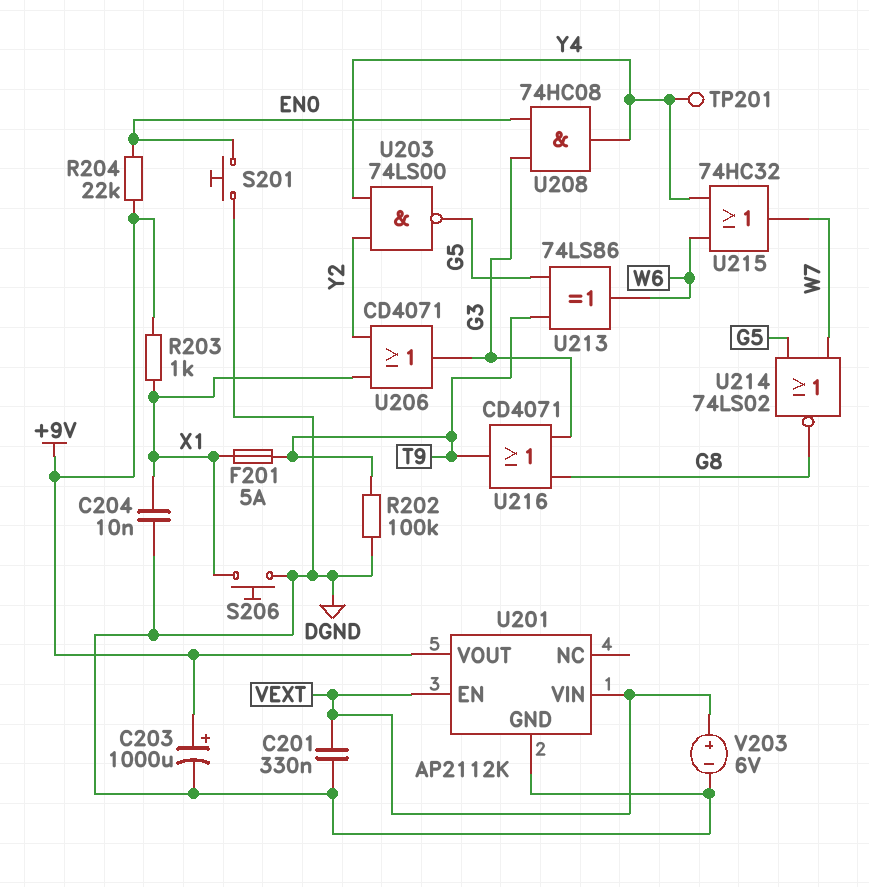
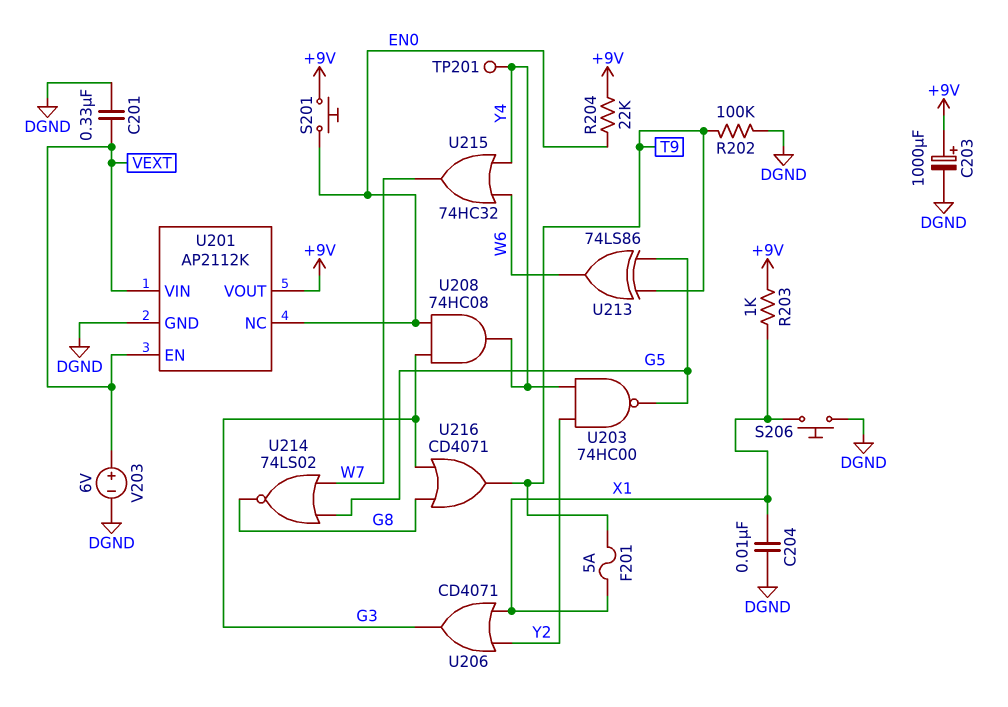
S201: button (DGND, EN0) -> button (+9V, EN0)
U201 pin NC: none -> EN0
U203: NAND 74LS00 (in Y2, in Y4, out G5) -> NAND 74HC00 (in Y2, in Y4, out G5)

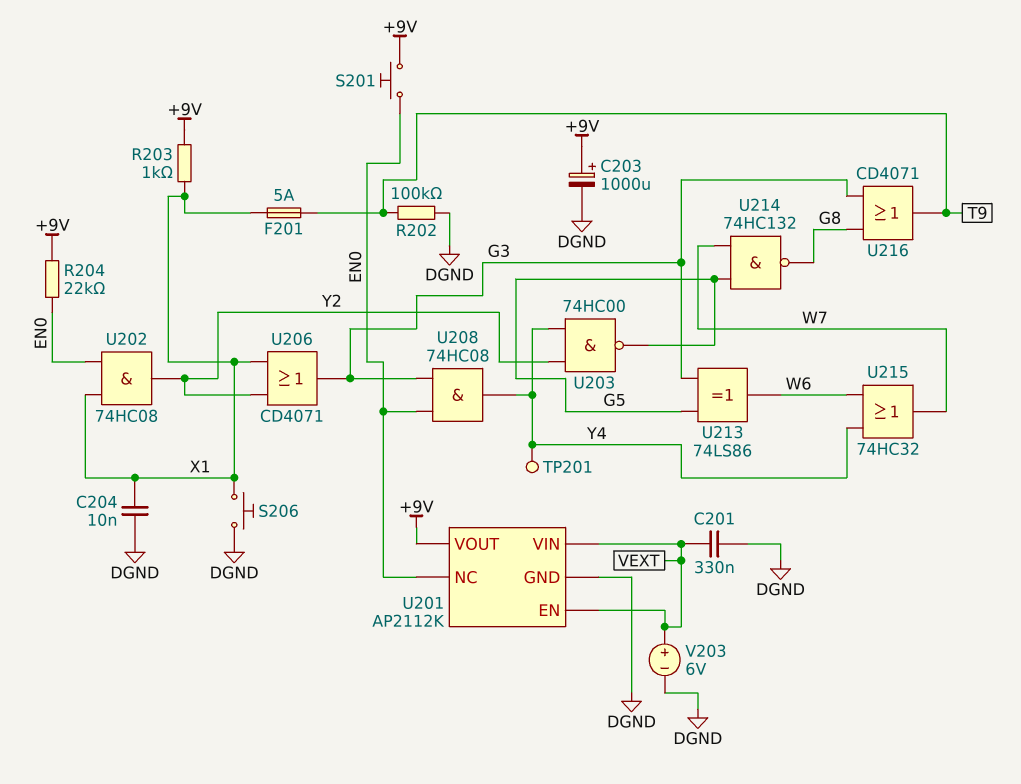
U202: none -> AND 74HC08 (in EN0, in X1, out Y2)
U213: XOR 74LS86 (in G5, in T9, out W6) -> XOR 74LS86 (in G3, in G5, out W6)
U214: NOR 74LS02 (in G5, in W7, out G8) -> NAND 74HC132 (in G5, in W7, out G8)

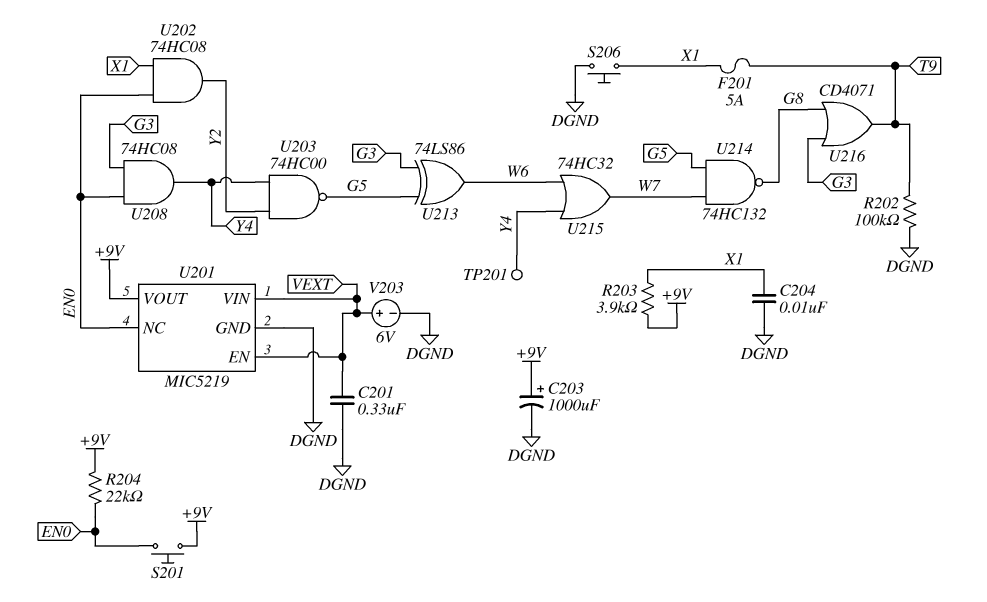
R203: 1k (+9V, X1) -> 3.9k (+9V, X1)
U201: AP2112K -> MIC5219
U206: OR CD4071 (in X1, in Y2, out G3) -> none

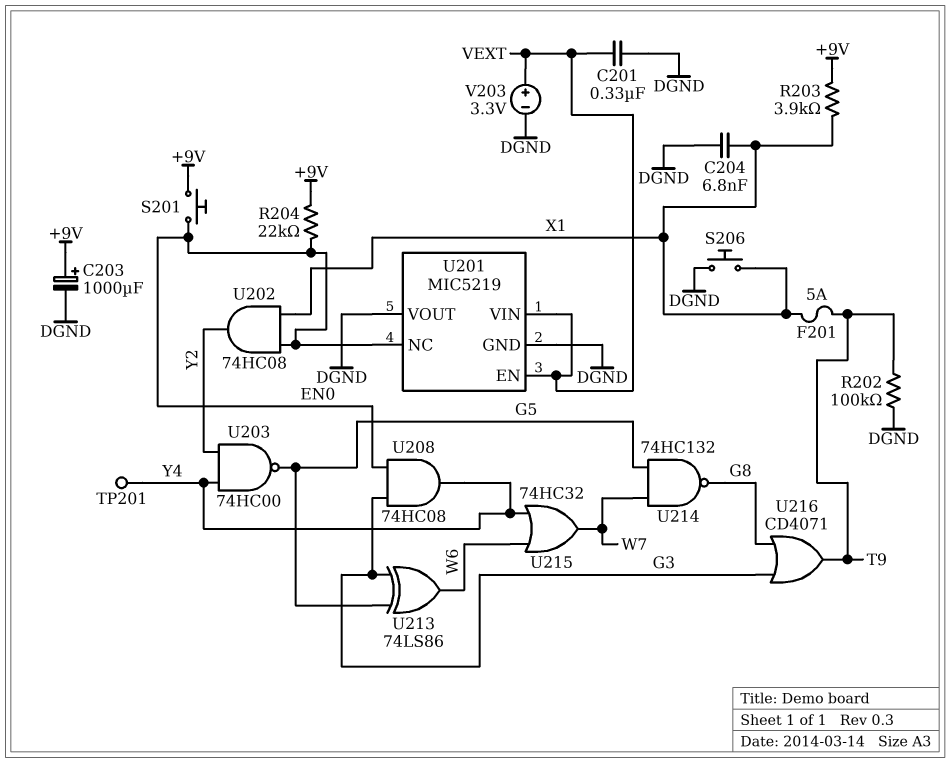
C204: 10nF (DGND, X1) -> 6.8nF (DGND, X1)
U201 pin VOUT: +9V -> DGND
V203: 6V (plus VEXT, minus DGND) -> 3.3V (plus VEXT, minus DGND)

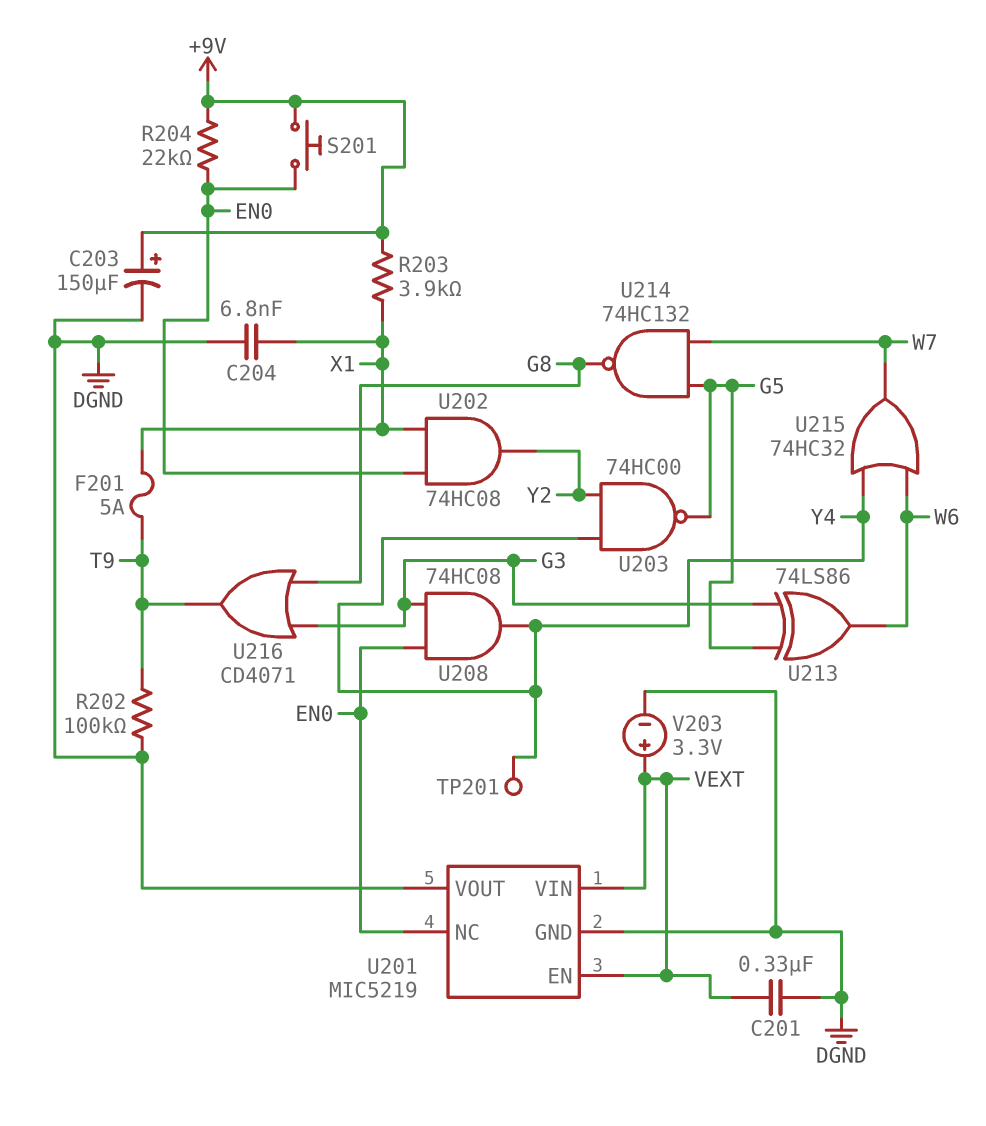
C203: 1000uF (plus +9V, minus DGND) -> 150uF (plus +9V, minus DGND)
S206: button (DGND, X1) -> none

